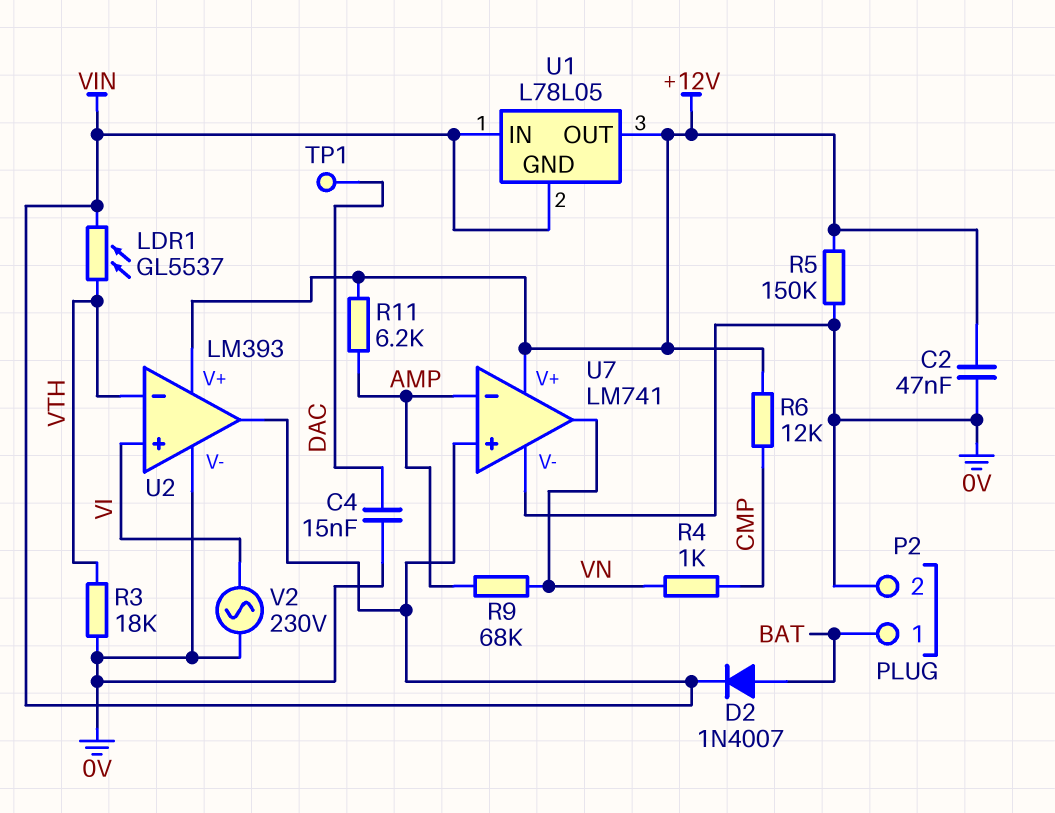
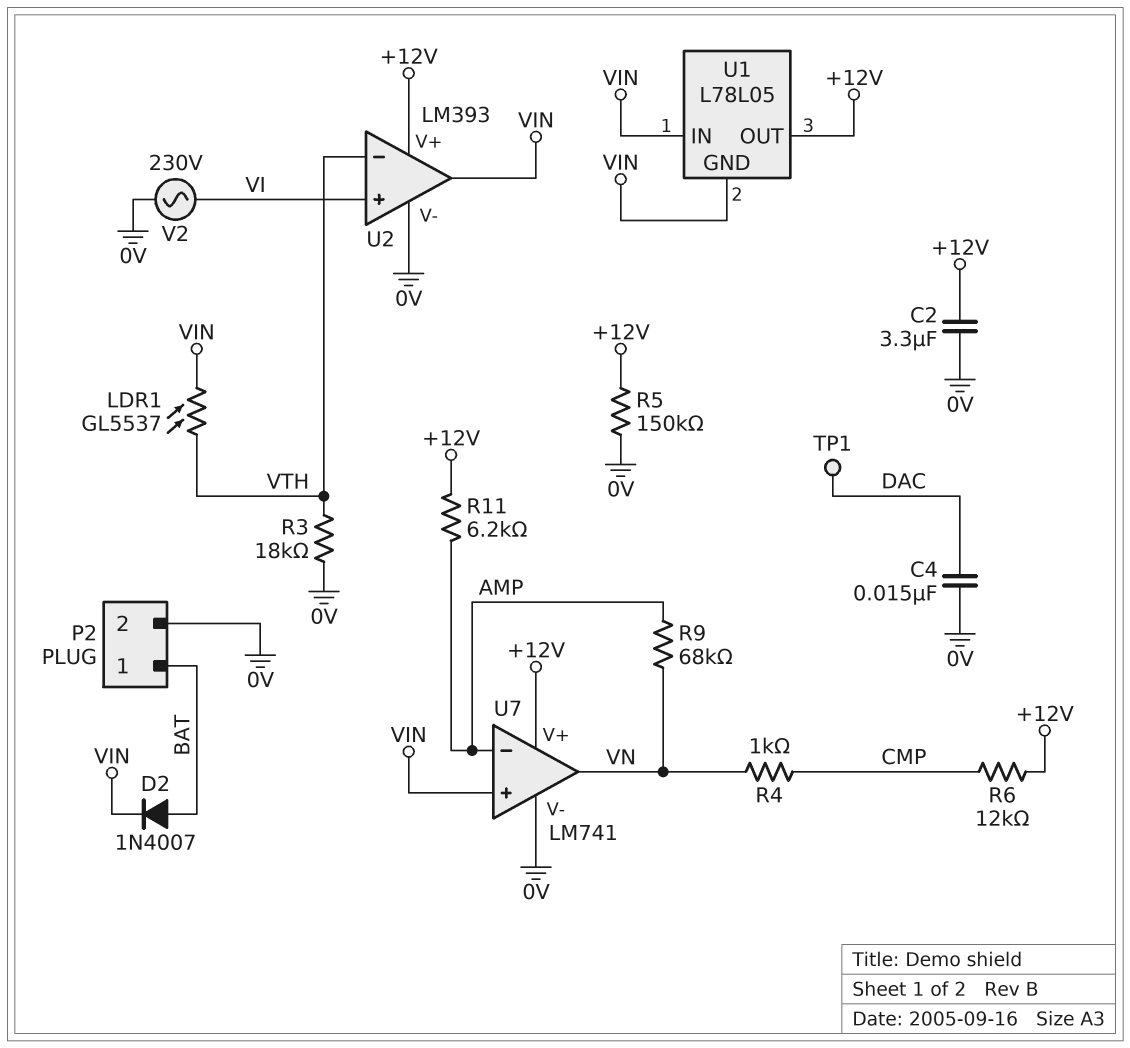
C2: 47nF (+12V, 0V) -> 3.3uF (+12V, 0V)

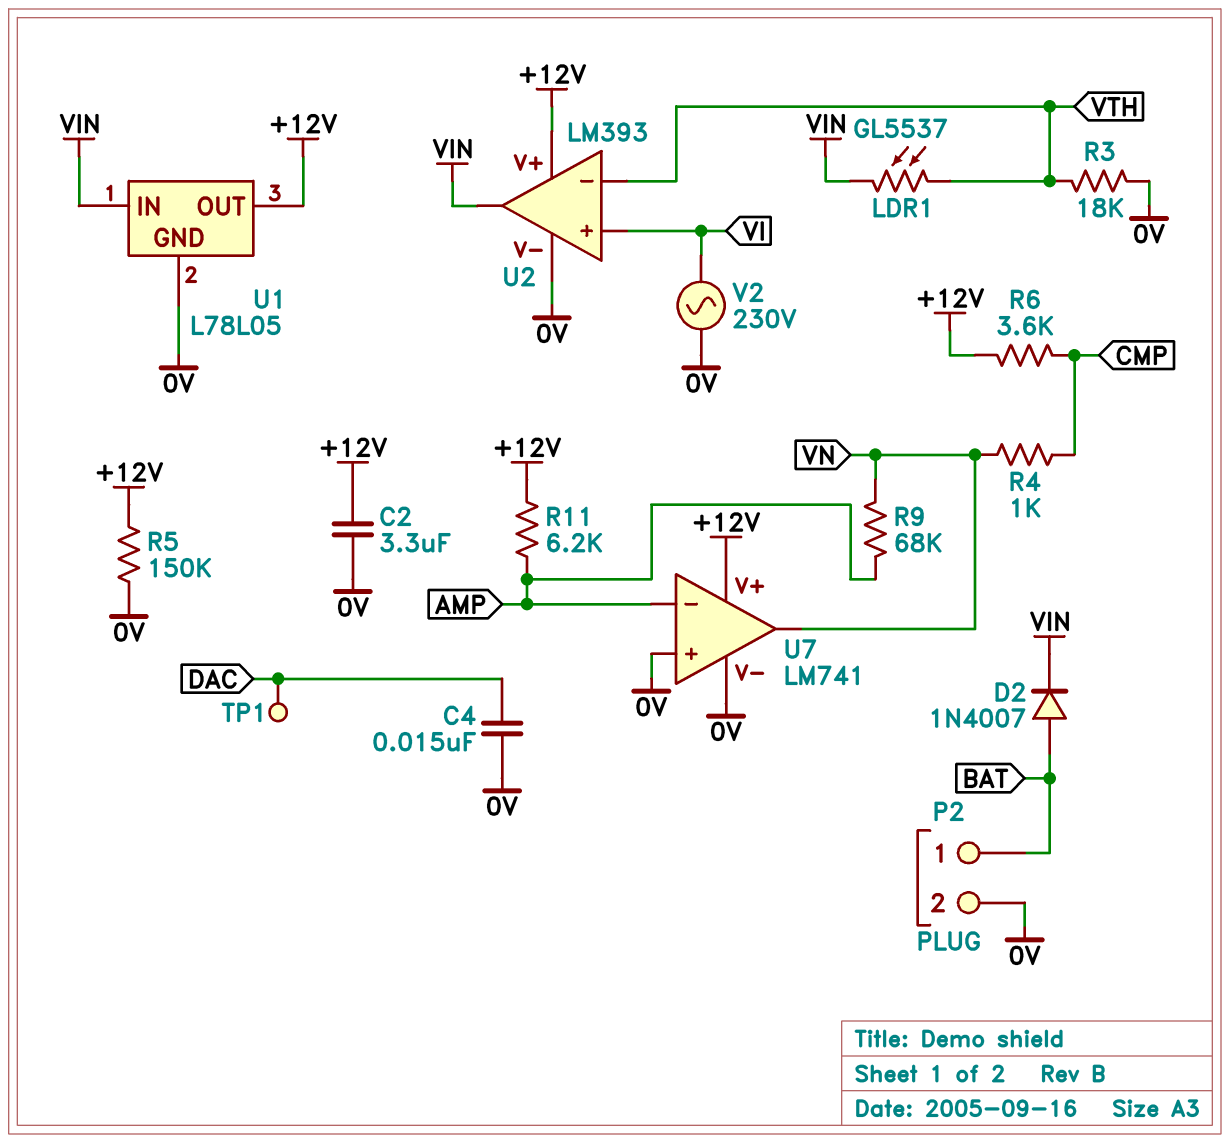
R6: 12k (+12V, CMP) -> 3.6k (+12V, CMP)
U1 pin GND: VIN -> 0V
U7 pin in+: VIN -> 0V

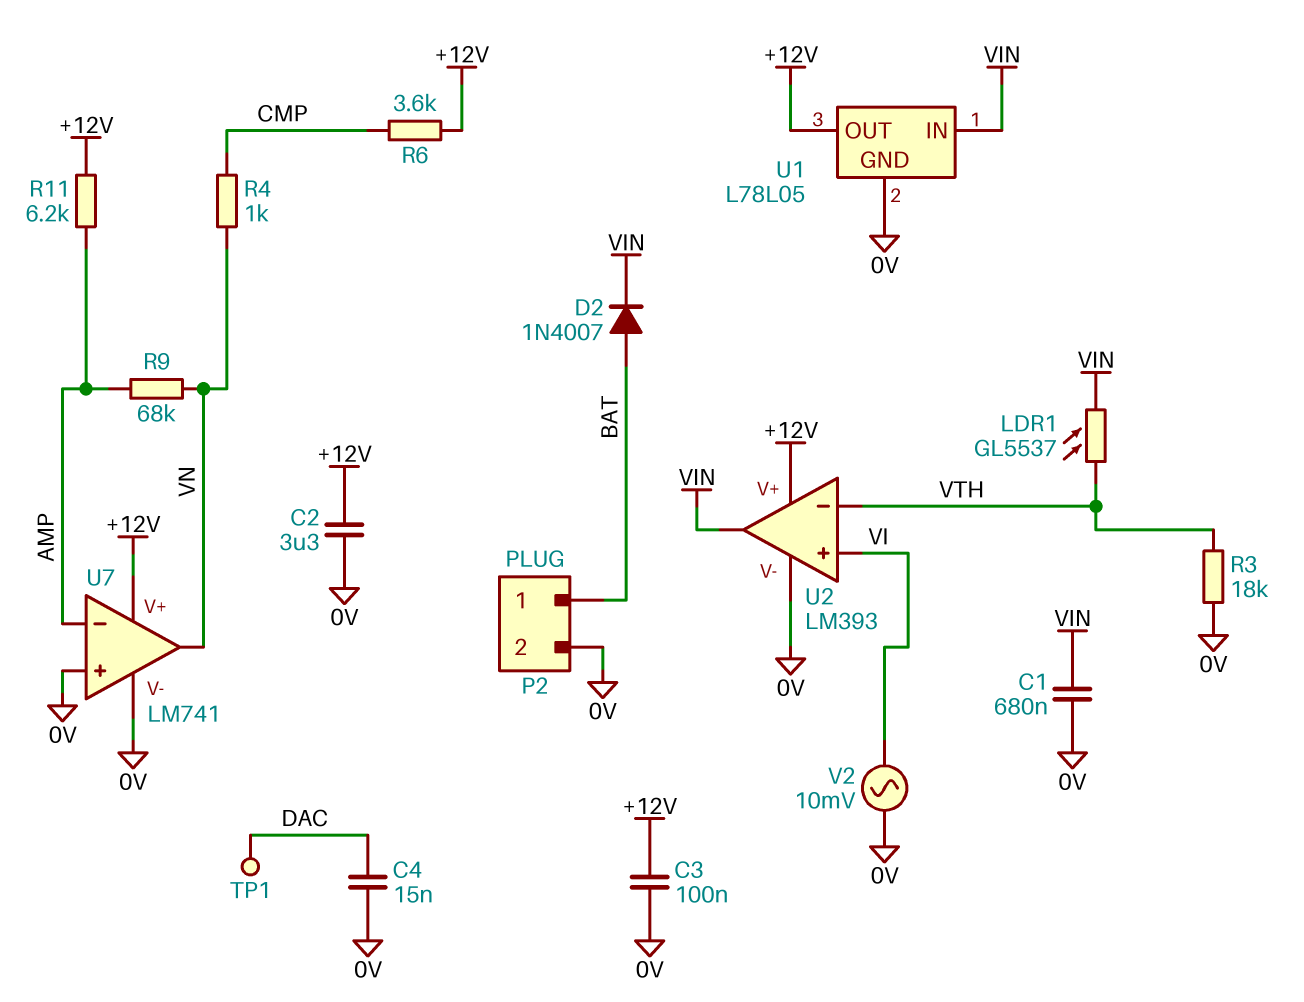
C1: none -> 680nF (0V, VIN)
C3: none -> 100nF (+12V, 0V)
R5: 150k (+12V, 0V) -> none
V2: AC 230V (0V, VI) -> AC 10mV (0V, VI)

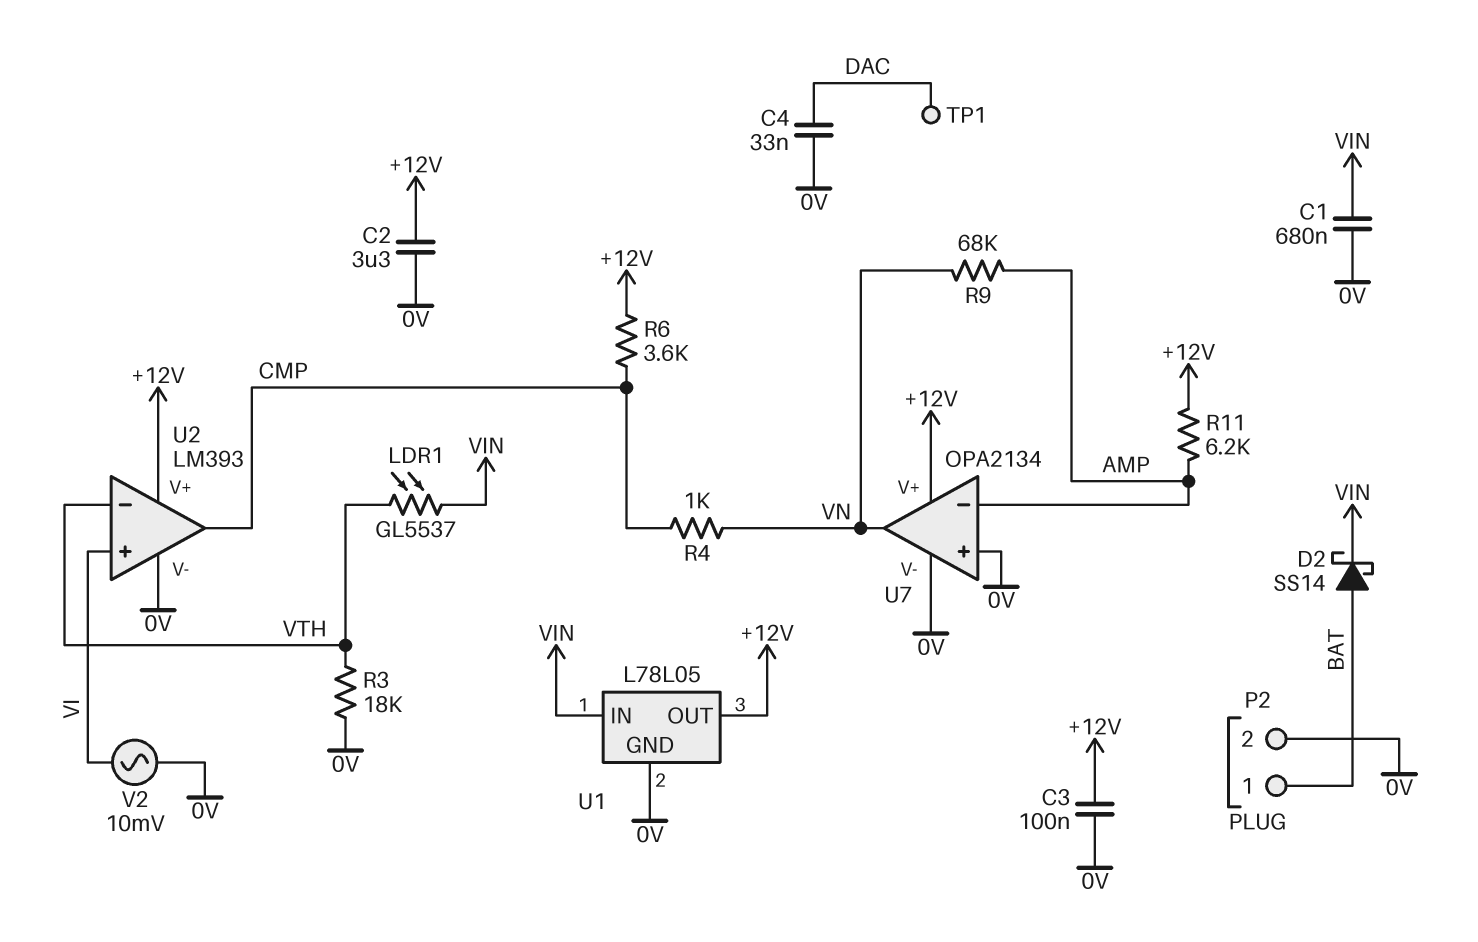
C4: 15nF (0V, DAC) -> 33nF (0V, DAC)
D2: diode 1N4007 (A BAT, K VIN) -> schottky SS14 (A BAT, K VIN)
U2 pin out: VIN -> CMP
U7: LM741 -> OPA2134

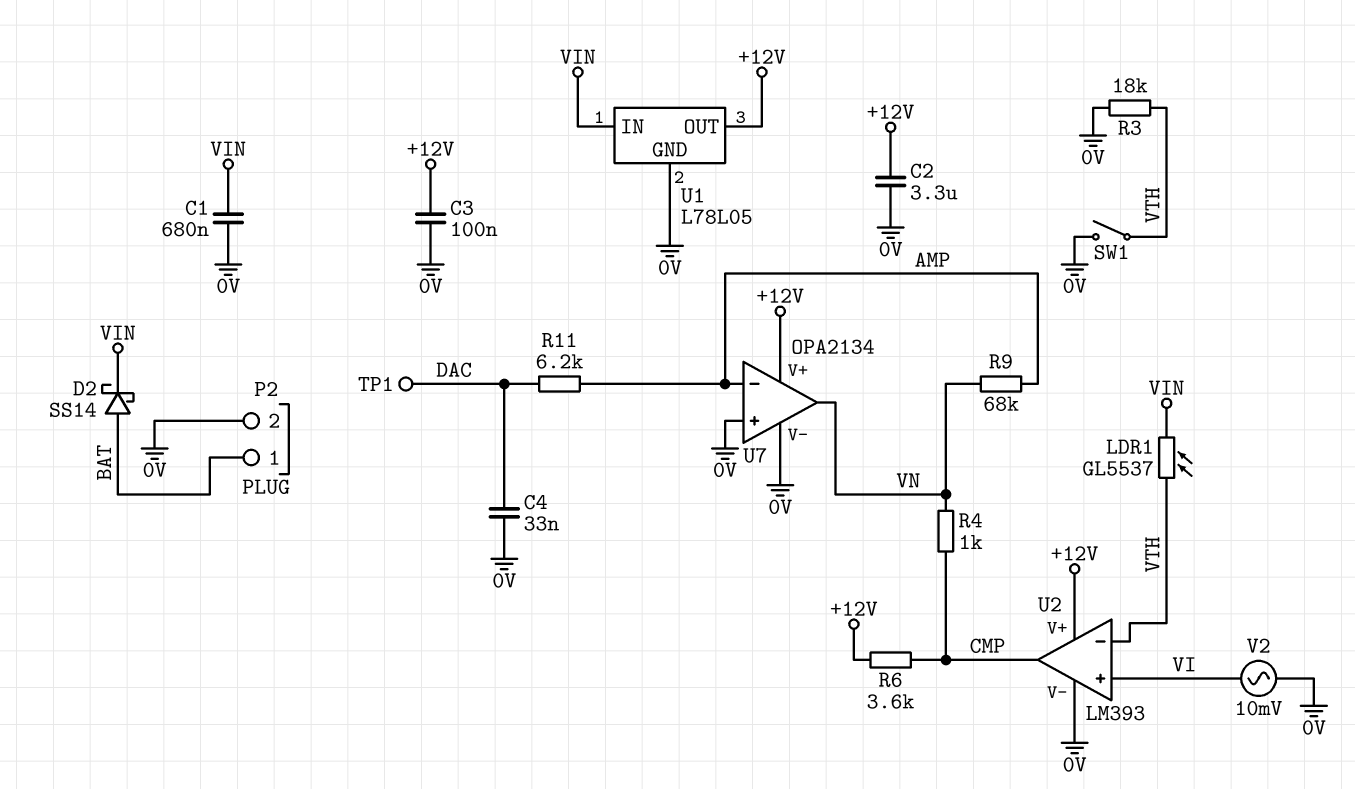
R11: 6.2k (+12V, AMP) -> 6.2k (AMP, DAC)
SW1: none -> switch (0V, VTH)

